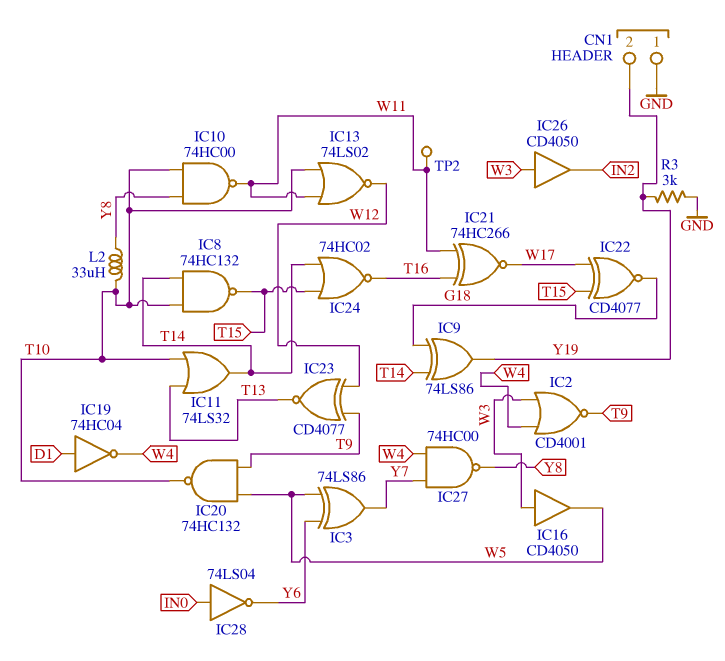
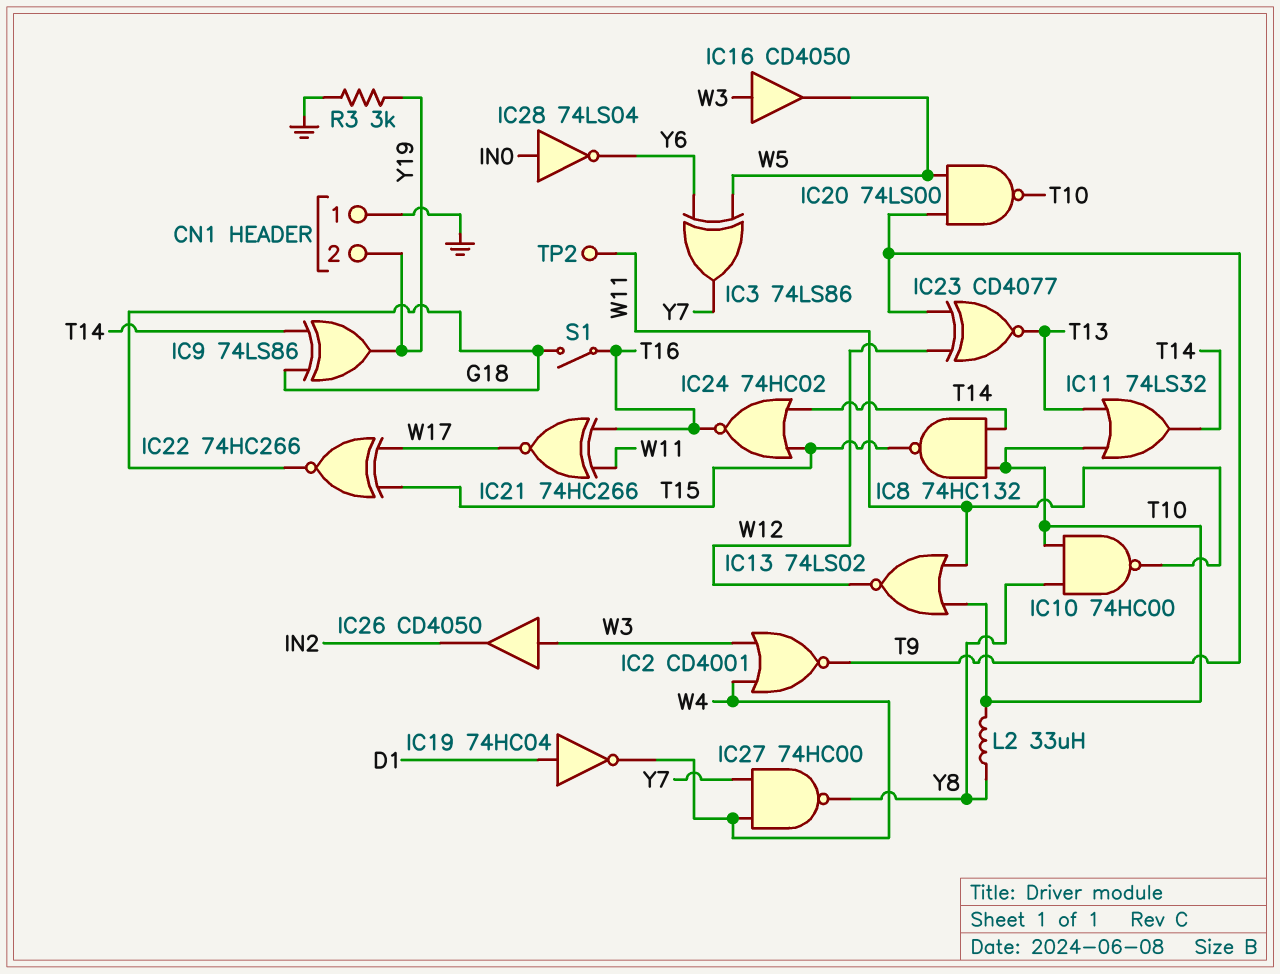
IC20: NAND 74HC132 (in T9, in W5, out T10) -> NAND 74LS00 (in T9, in W5, out T10)
IC22: XNOR CD4077 (in T15, in W17, out G18) -> XNOR 74HC266 (in T15, in W17, out G18)
S1: none -> switch (G18, T16)

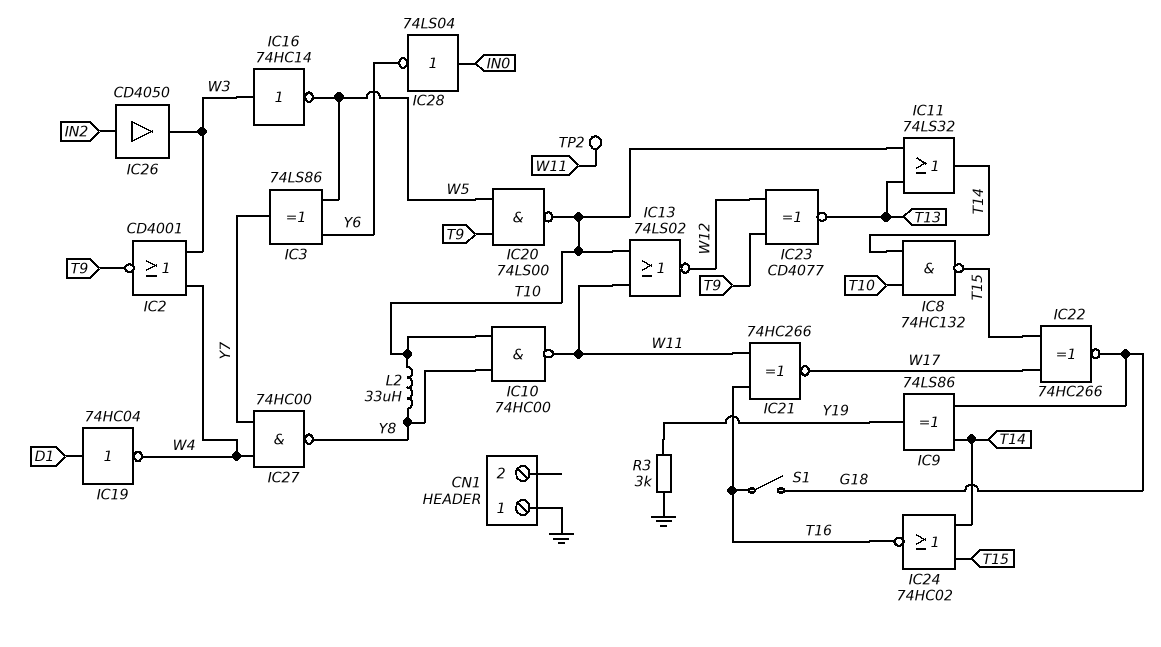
CN1 pin 2: Y19 -> none
IC16: buffer CD4050 (in W3, out W5) -> NOT 74HC14 (in W3, out W5)
IC26: buffer CD4050 (in W3, out IN2) -> buffer CD4050 (in IN2, out W3)

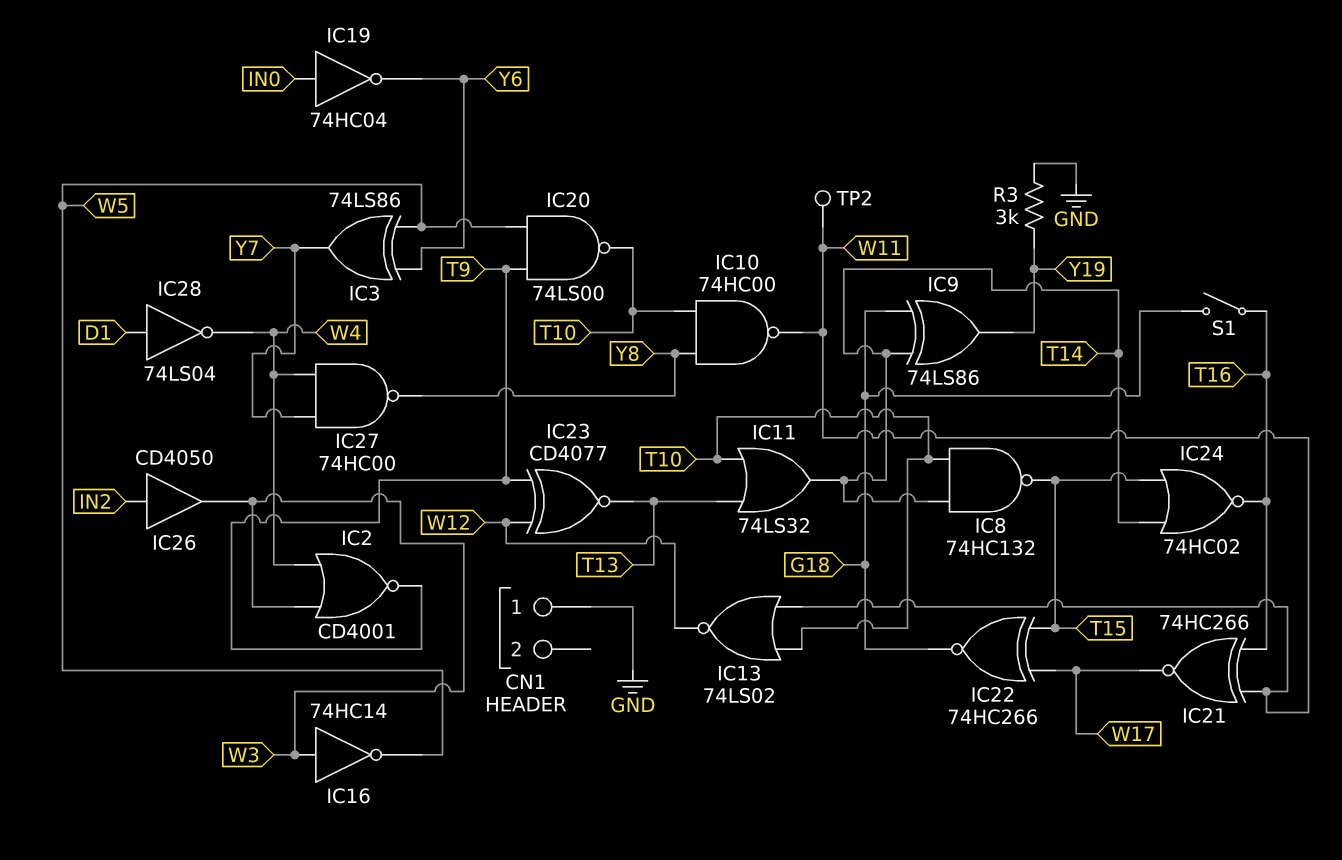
IC19: NOT 74HC04 (in D1, out W4) -> NOT 74HC04 (in IN0, out Y6)
IC28: NOT 74LS04 (in IN0, out Y6) -> NOT 74LS04 (in D1, out W4)
L2: 33uH (T10, Y8) -> none

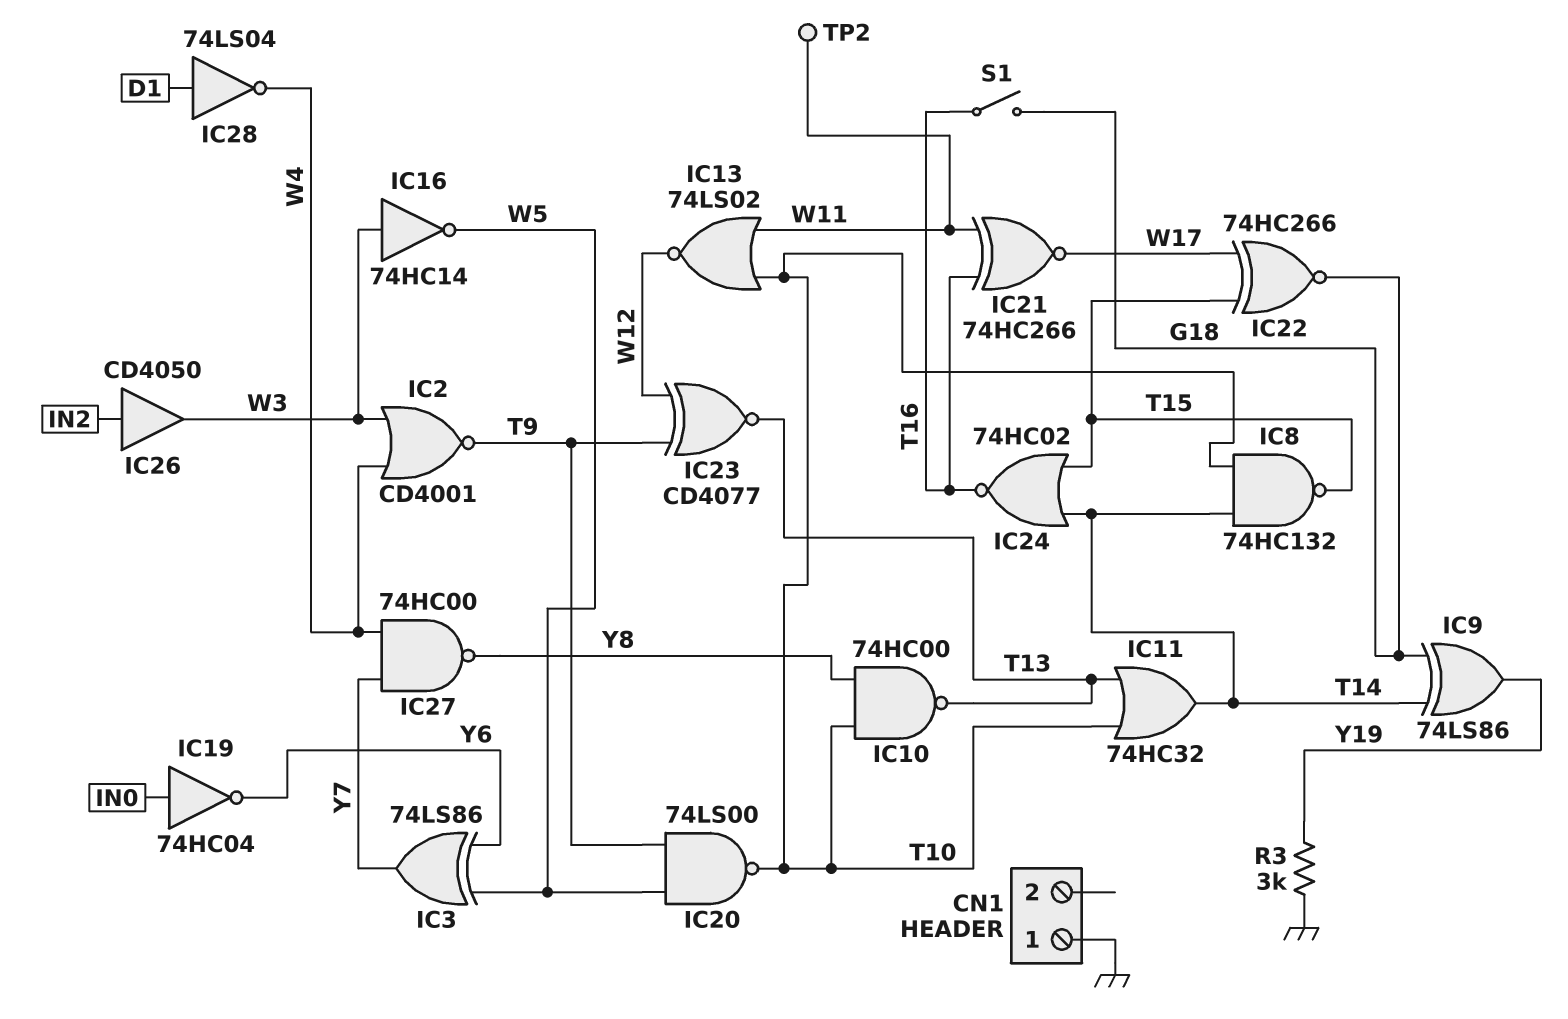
IC10: NAND 74HC00 (in T10, in Y8, out W11) -> NAND 74HC00 (in T10, in Y8, out T13)
IC11: OR 74LS32 (in T10, in T13, out T14) -> OR 74HC32 (in T10, in T13, out T14)

